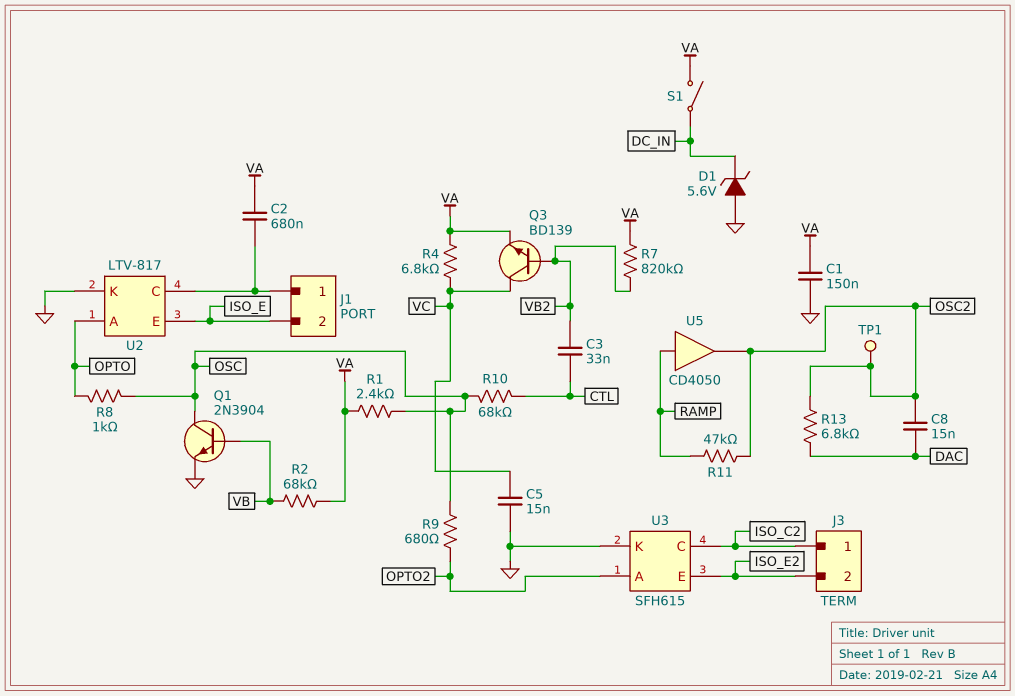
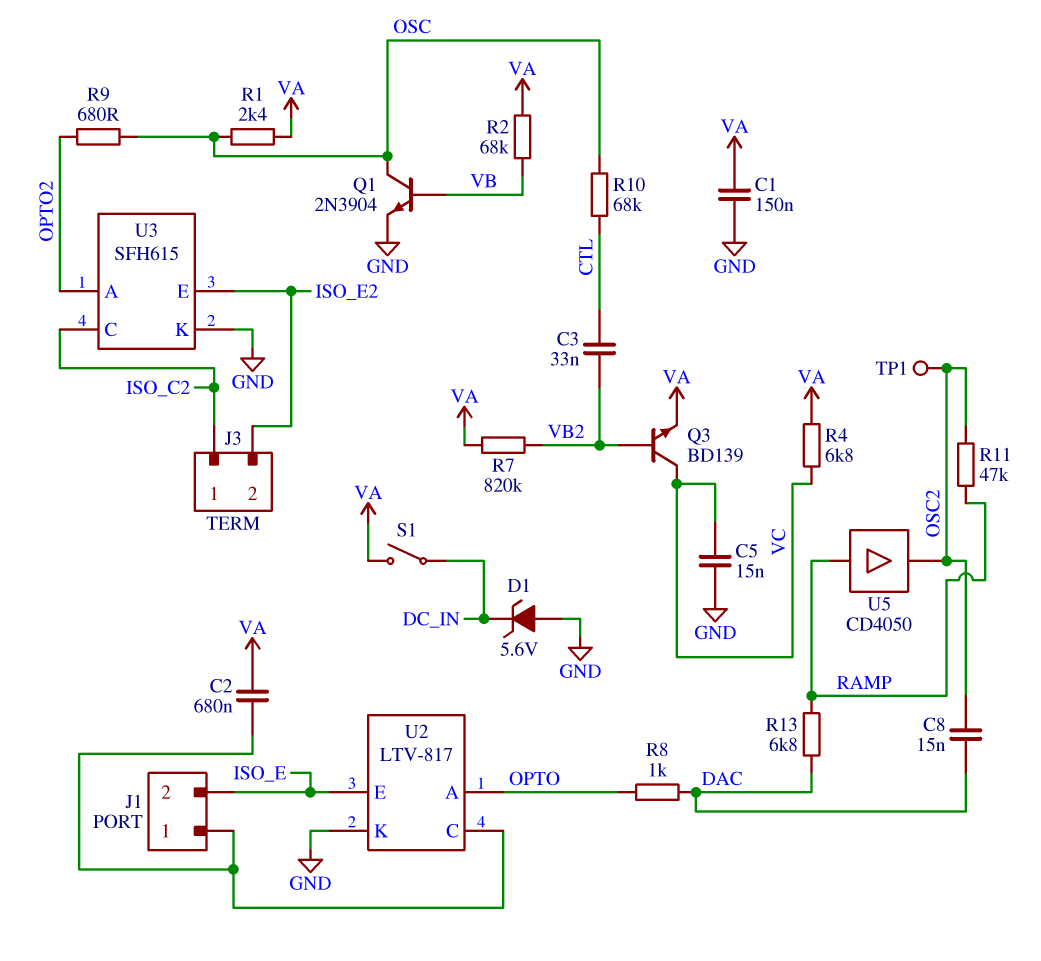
R8: 1k (OPTO, OSC) -> 1k (DAC, OPTO)
R13: 6.8k (DAC, OSC2) -> 6.8k (DAC, RAMP)

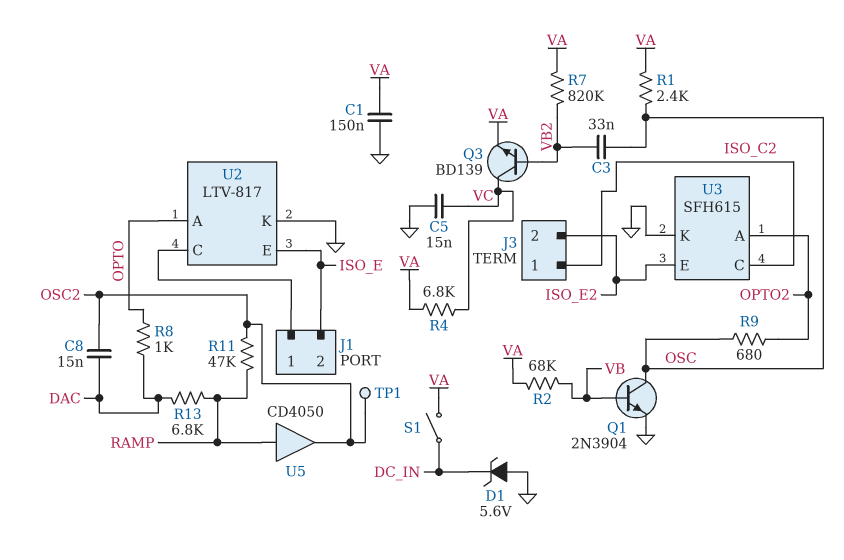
C2: 680nF (J1/1, VA) -> none
C3: 33nF (CTL, VB2) -> 33nF (OSC, VB2)
R10: 68k (CTL, OSC) -> none

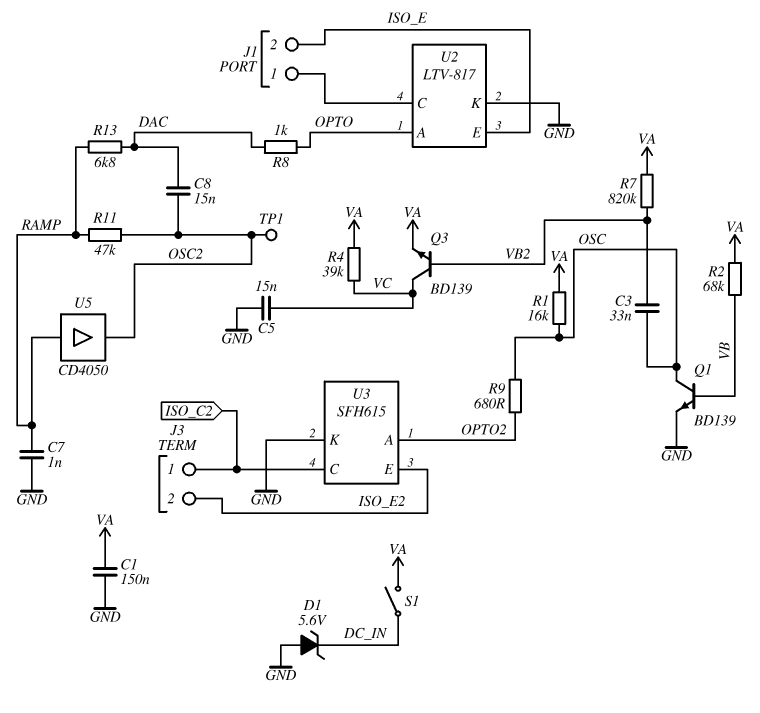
C7: none -> 1nF (GND, RAMP)
Q1: NPN 2N3904 (B VB, C OSC, E GND) -> NPN BD139 (B VB, C OSC, E GND)
R1: 2.4k (OSC, VA) -> 16k (OSC, VA)
R4: 6.8k (VA, VC) -> 39k (VA, VC)

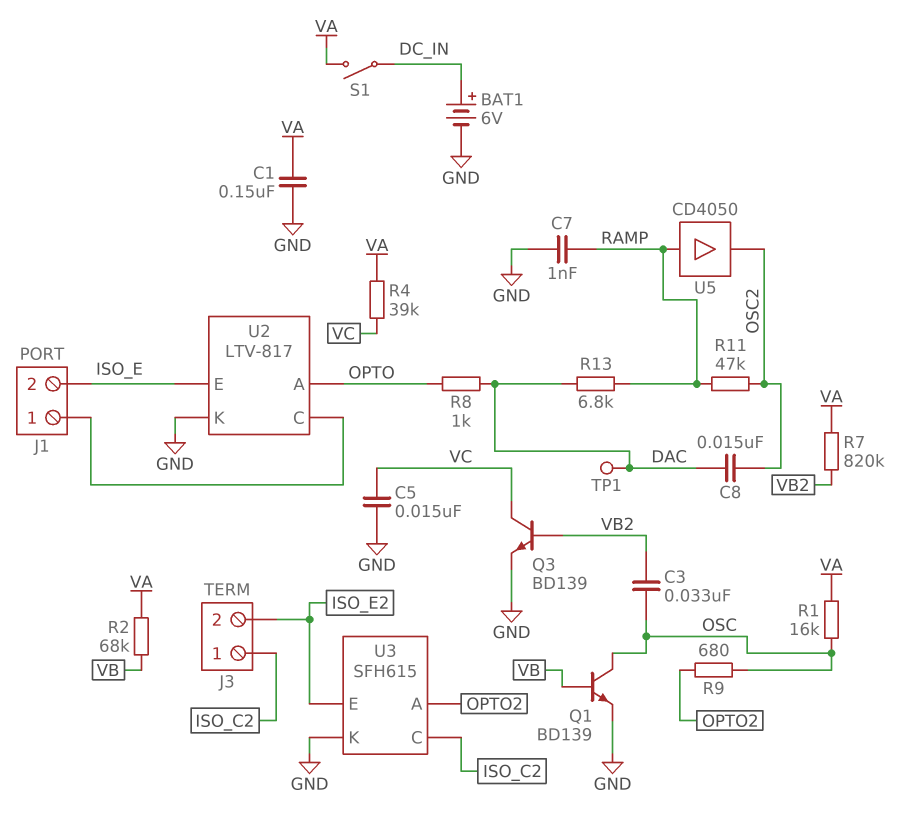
BAT1: none -> 6V (plus DC_IN, minus GND)
D1: zener 5.6V (A GND, K DC_IN) -> none
Q3: NPN BD139 (B VB2, C VC, E VA) -> NPN BD139 (B VB2, C VC, E GND)
TP1: test point (OSC2) -> test point (DAC)

